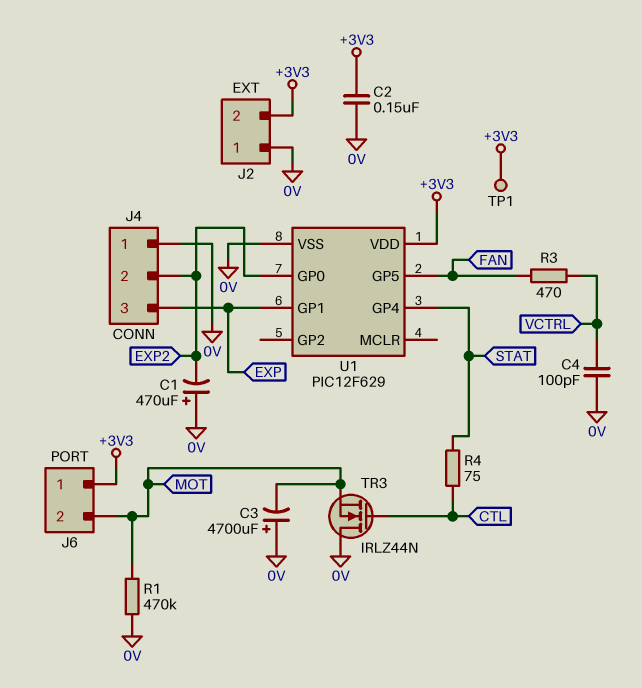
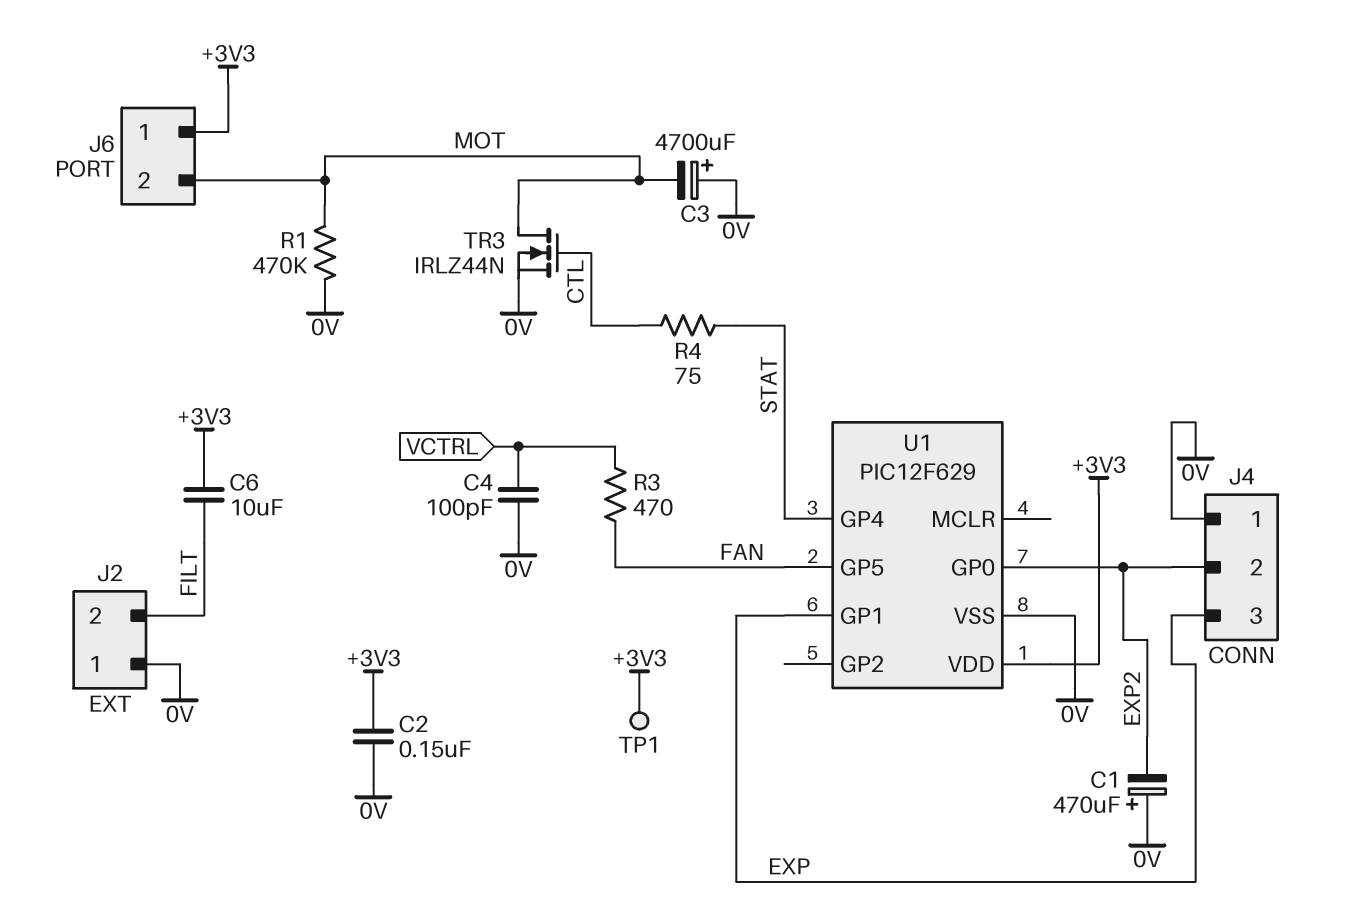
C6: none -> 10uF (+3V3, FILT)
J2 pin 2: +3V3 -> FILT
TR3: NMOS IRLZ44N (G CTL, D 0V, S MOT) -> NMOS IRLZ44N (G CTL, D MOT, S 0V)

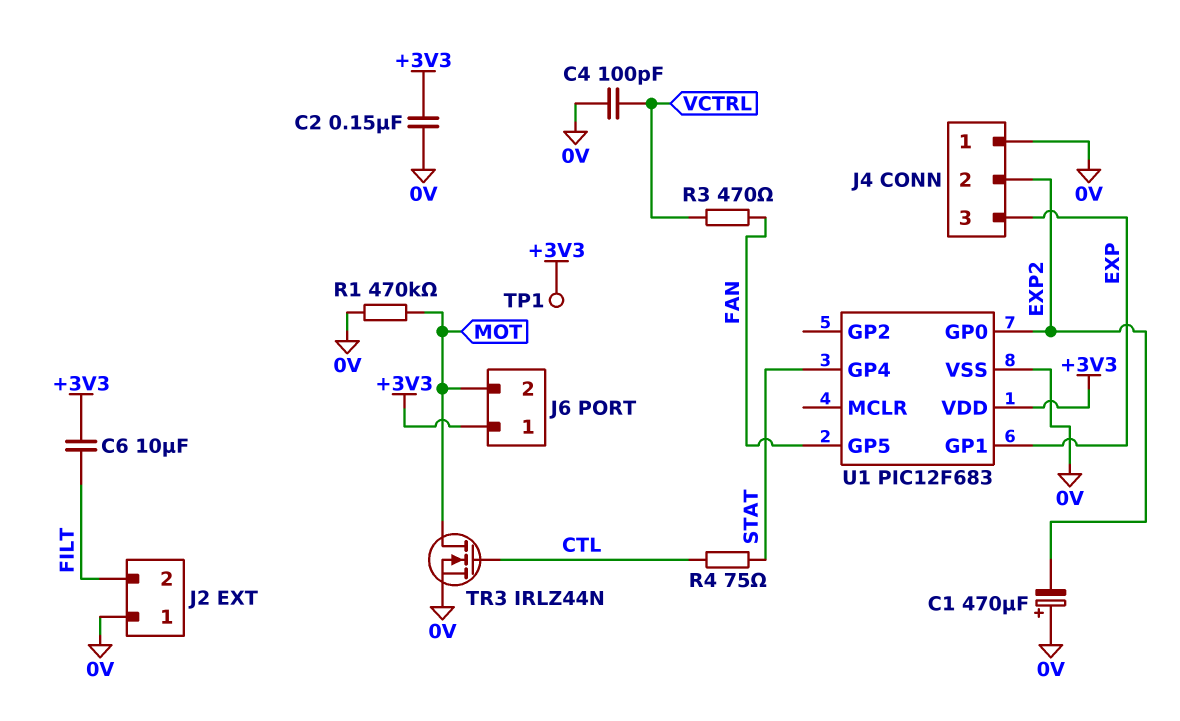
C3: 4700uF (plus 0V, minus MOT) -> none
U1: PIC12F629 -> PIC12F683

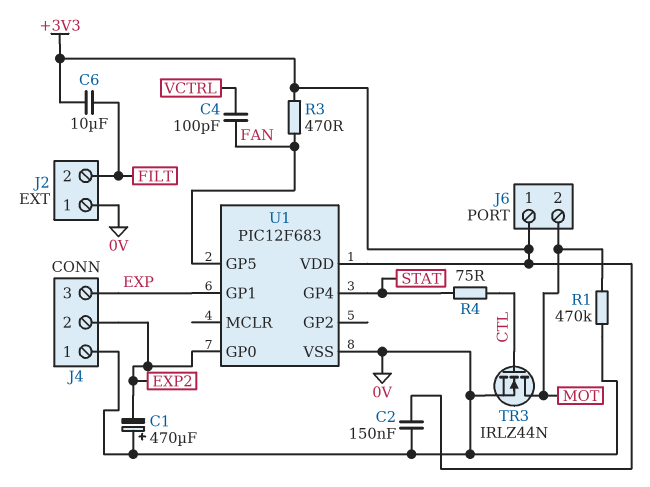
C4: 100pF (0V, VCTRL) -> 100pF (FAN, VCTRL)
R3: 470 (FAN, VCTRL) -> 470 (+3V3, FAN)
TP1: test point (+3V3) -> none

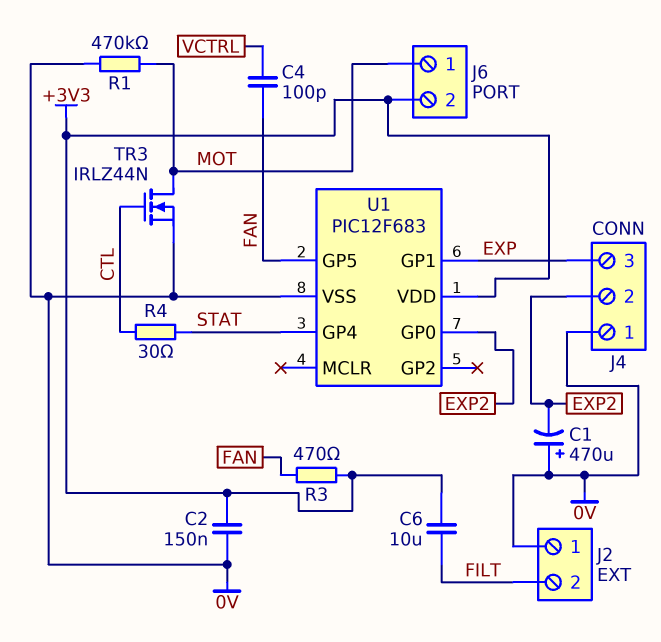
J6 pin 1: +3V3 -> MOT
J6 pin 2: MOT -> +3V3
R4: 75 (CTL, STAT) -> 30 (CTL, STAT)

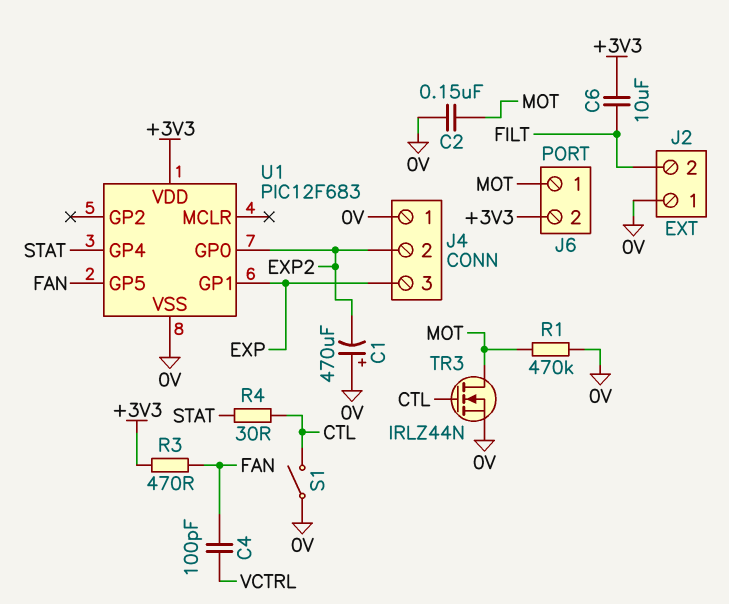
C2: 150nF (+3V3, 0V) -> 150nF (0V, MOT)
S1: none -> switch (0V, CTL)

